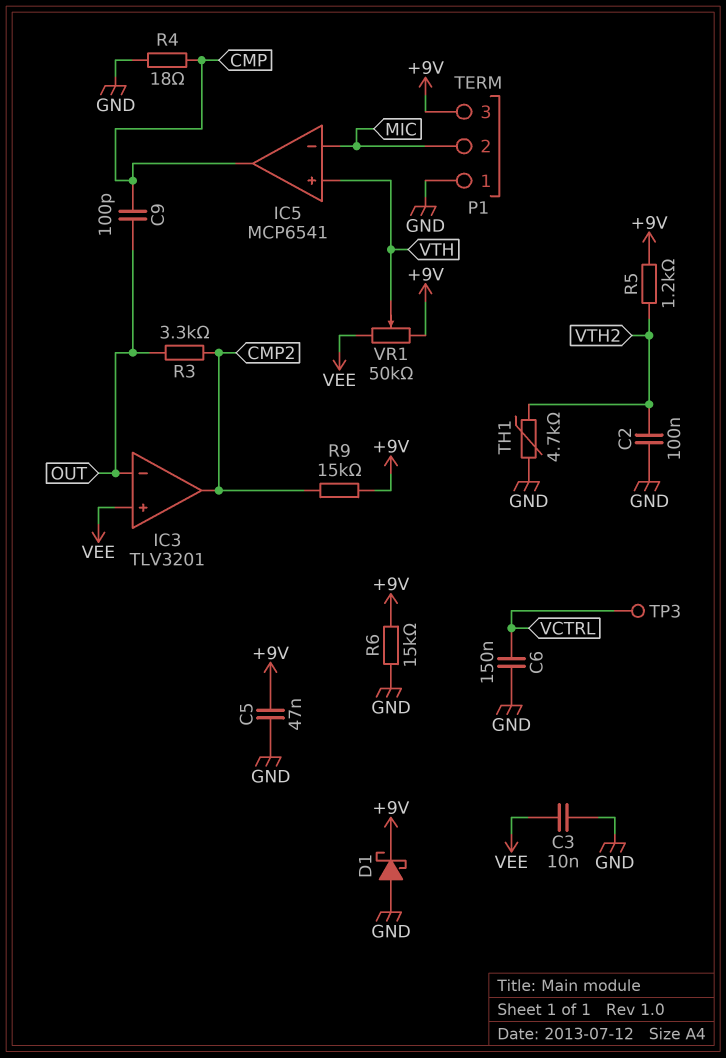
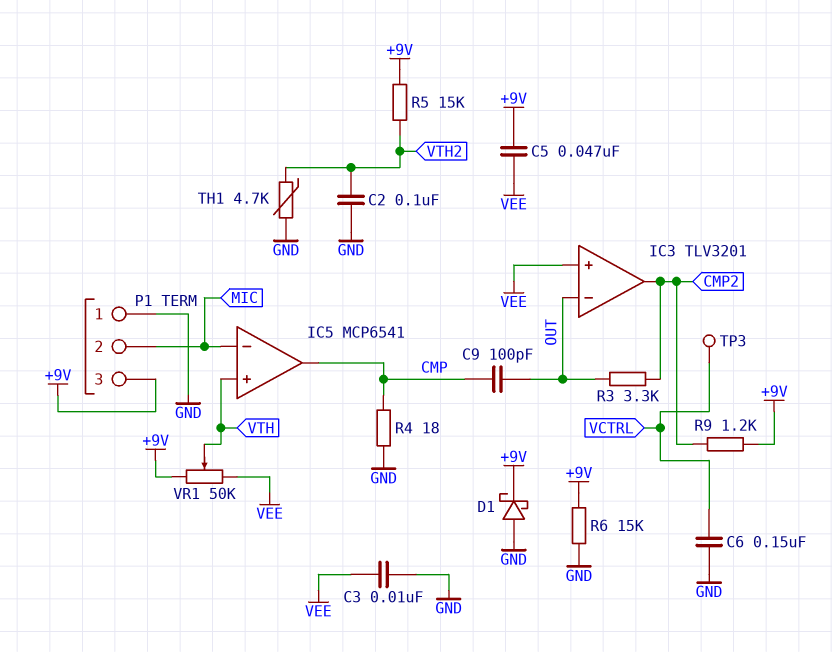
C5: 47nF (+9V, GND) -> 47nF (+9V, VEE)
R5: 1.2k (+9V, VTH2) -> 15k (+9V, VTH2)
R9: 15k (+9V, CMP2) -> 1.2k (+9V, CMP2)

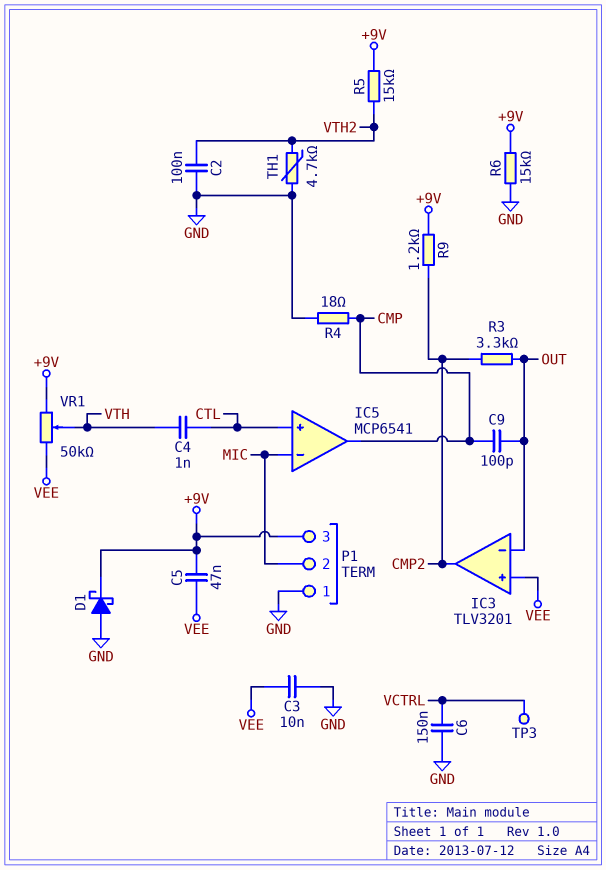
C4: none -> 1nF (CTL, VTH)
IC5 pin in+: VTH -> CTL

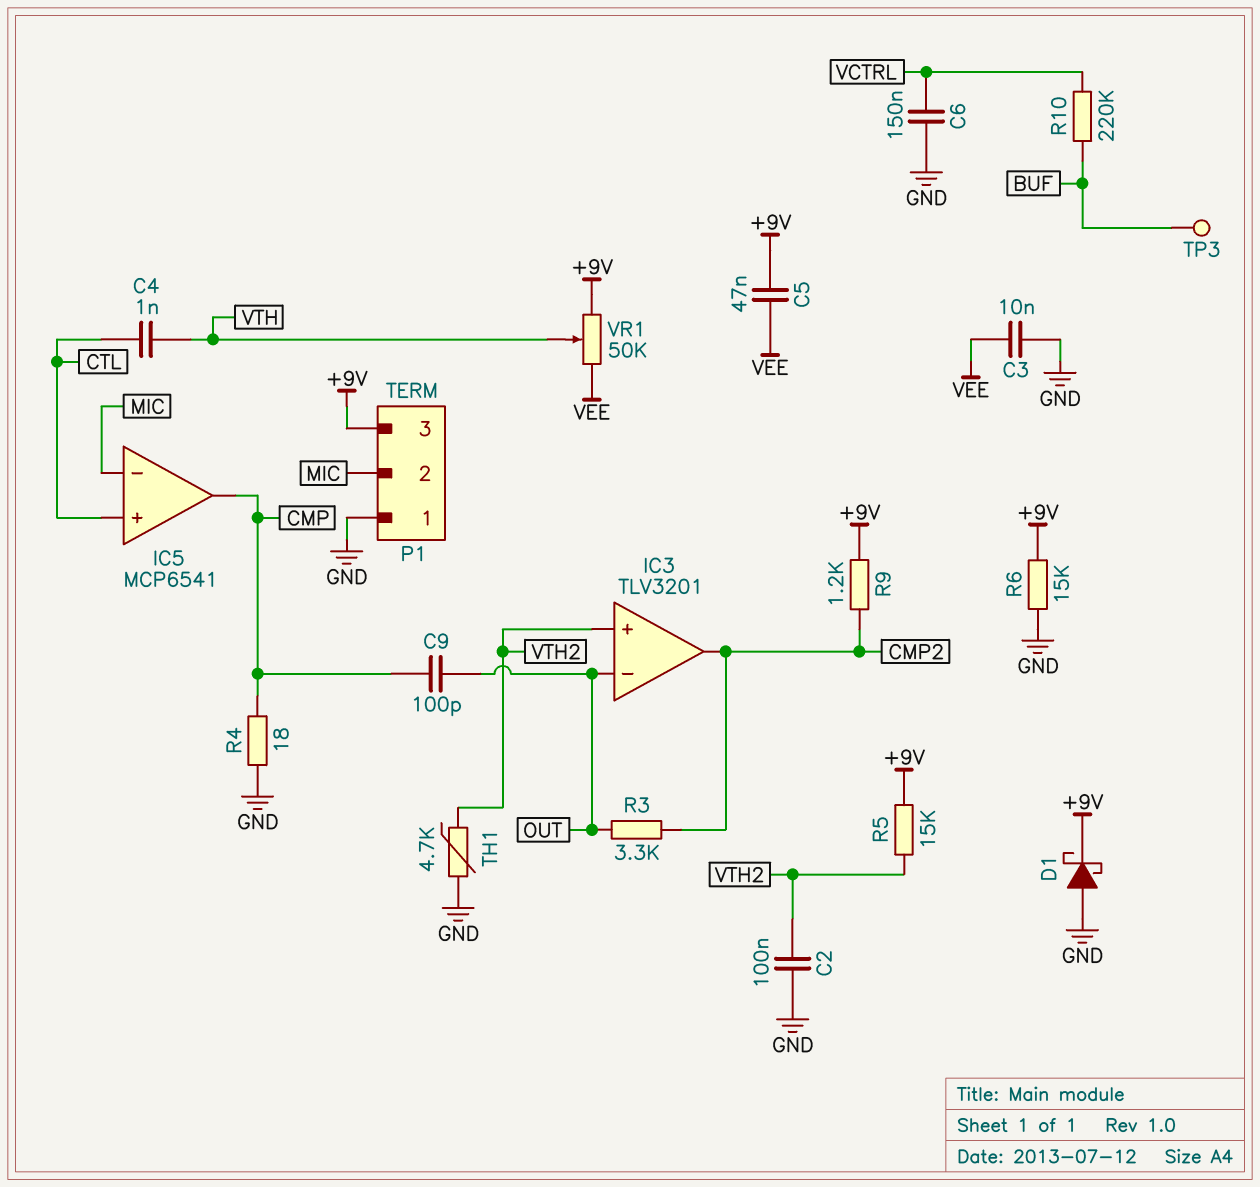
IC3 pin in+: VEE -> VTH2
R10: none -> 220k (BUF, VCTRL)
TP3: test point (VCTRL) -> test point (BUF)

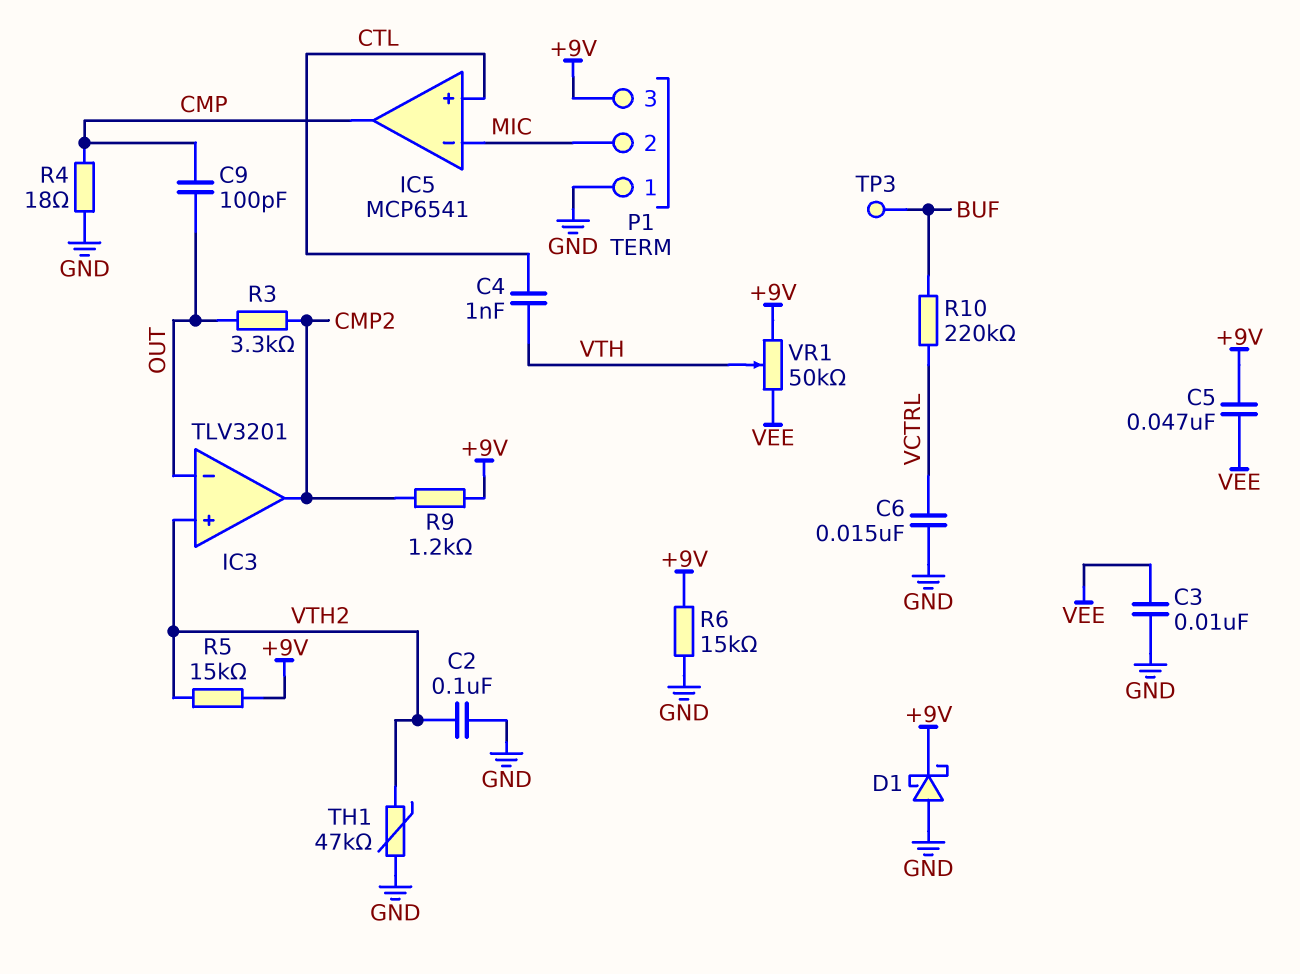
C6: 150nF (GND, VCTRL) -> 15nF (GND, VCTRL)
TH1: 4.7k (GND, VTH2) -> 47k (GND, VTH2)

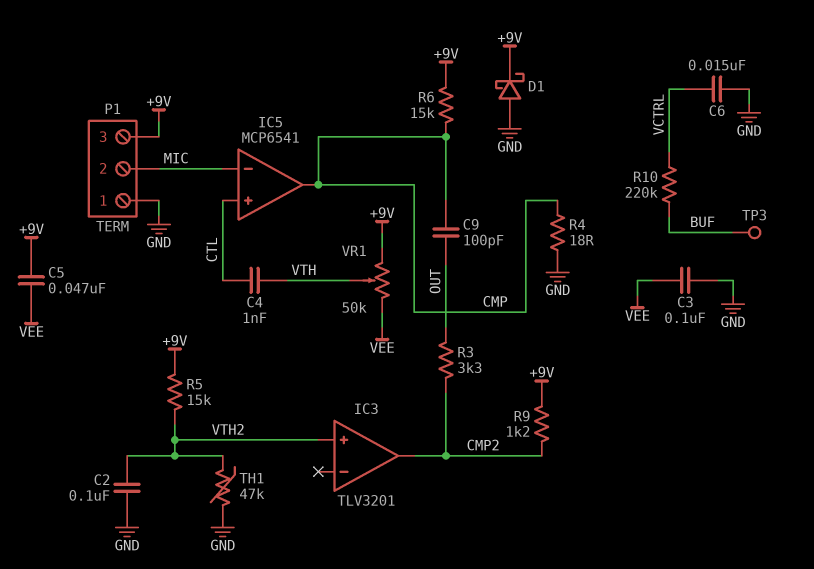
C3: 10nF (GND, VEE) -> 100nF (GND, VEE)
IC3 pin in-: OUT -> none
R6: 15k (+9V, GND) -> 15k (+9V, CMP)

